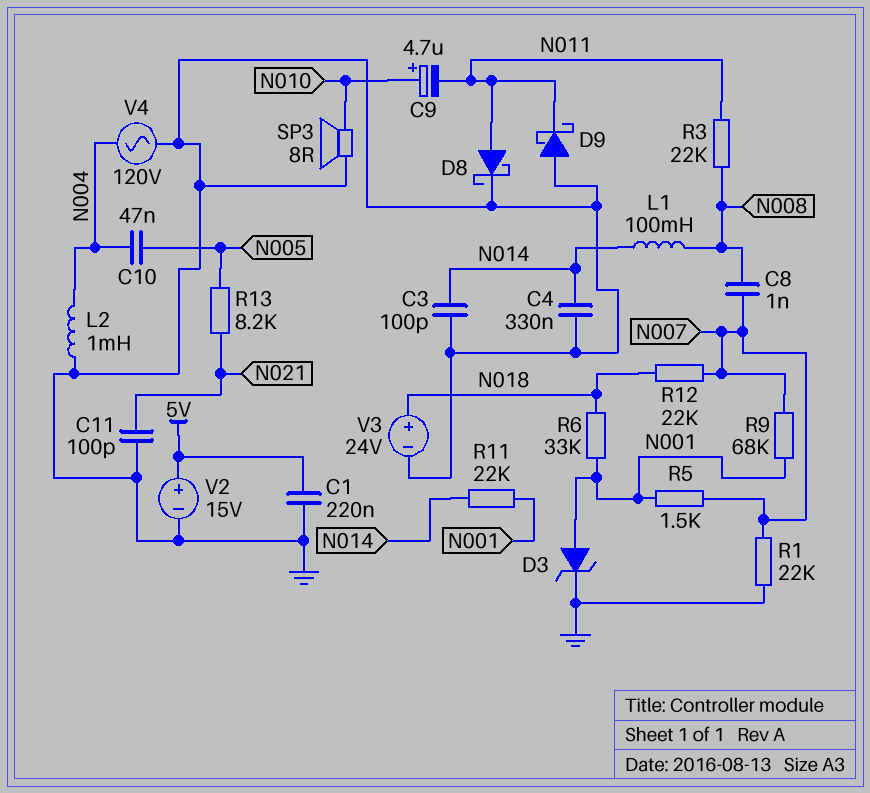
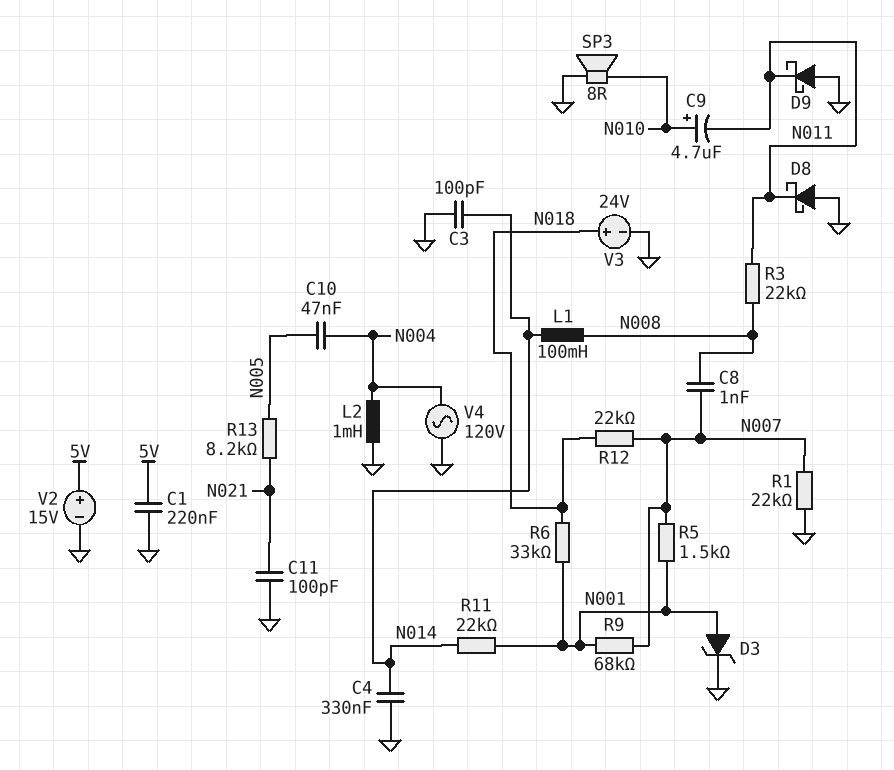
D8: schottky (A N011, K GND) -> schottky (A GND, K N011)

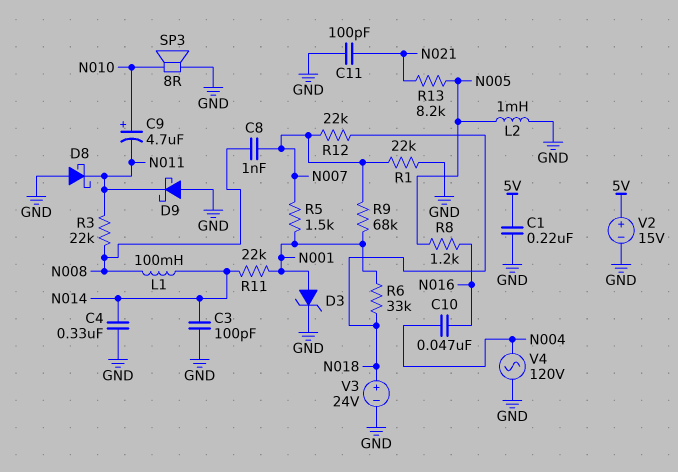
C10: 47nF (N004, N005) -> 47nF (N004, N016)
L2: 1mH (GND, N004) -> 1mH (GND, N005)
R8: none -> 1.2k (N005, N016)

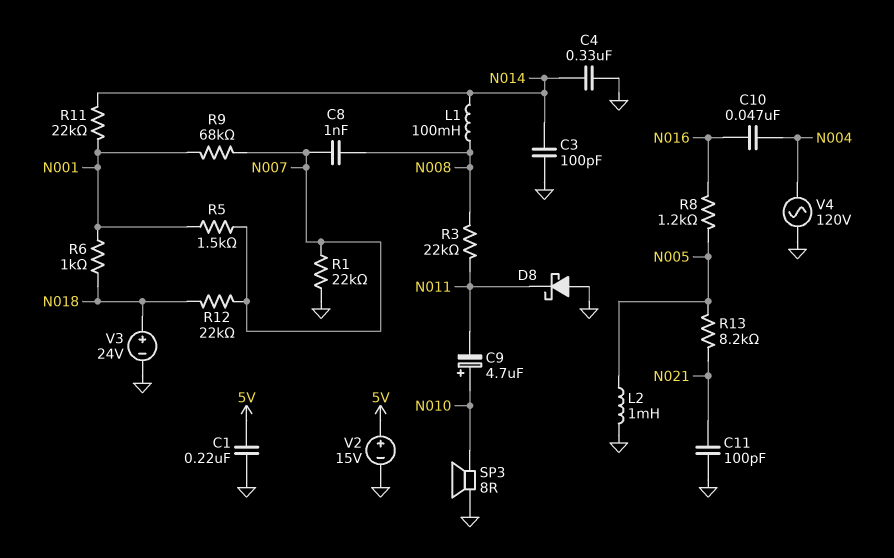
D3: zener (A N001, K GND) -> none
D9: schottky (A GND, K N011) -> none
R6: 33k (N001, N018) -> 1k (N001, N018)

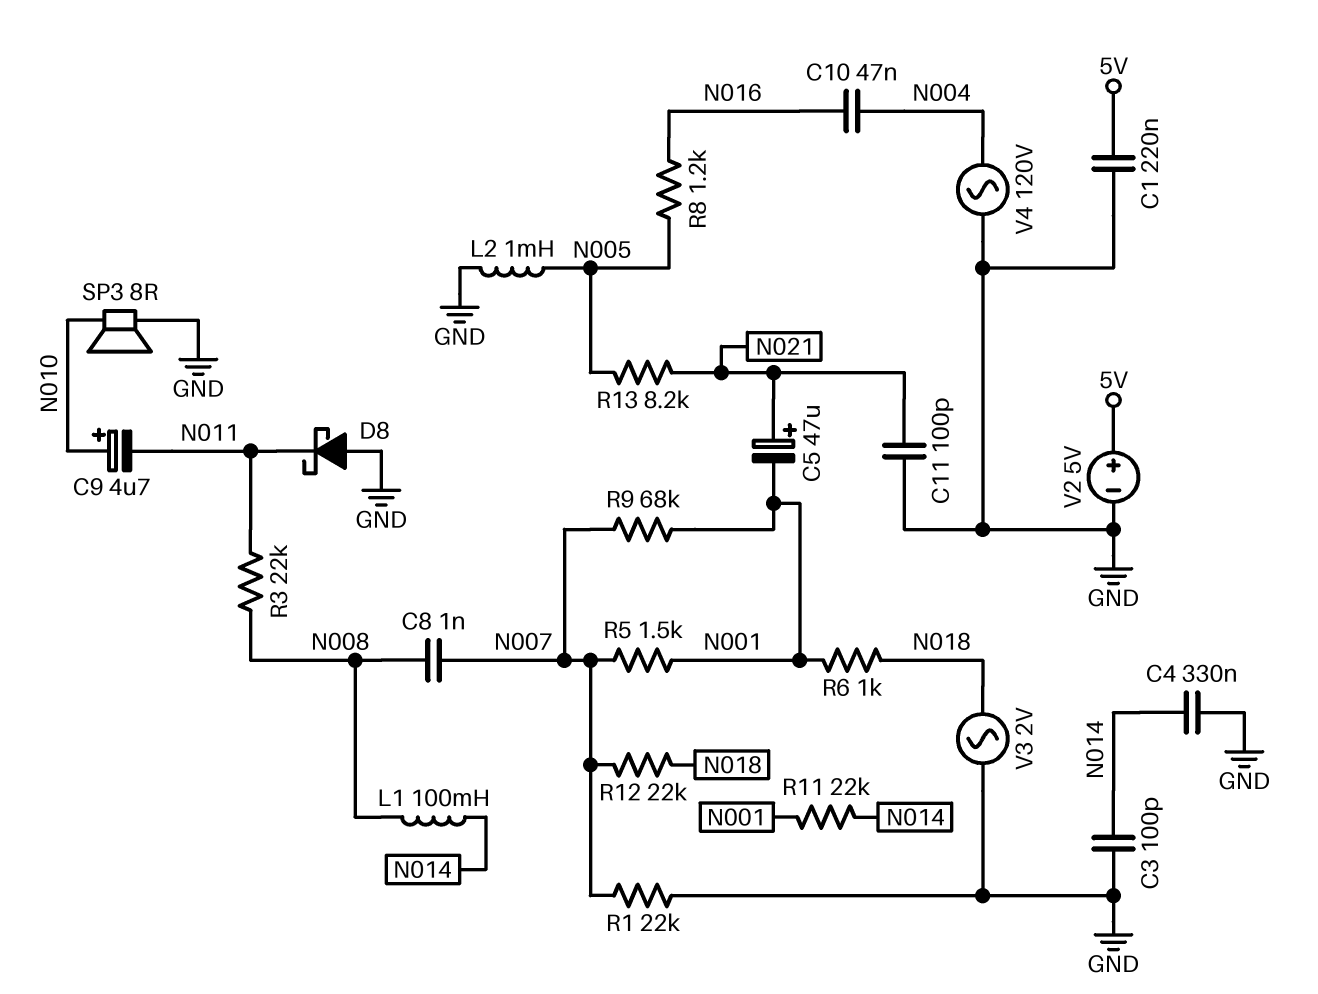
C5: none -> 47uF (plus N021, minus N001)
V2: 15V (plus 5V, minus GND) -> 5V (plus 5V, minus GND)
V3: 24V (plus N018, minus GND) -> AC 2V (GND, N018)

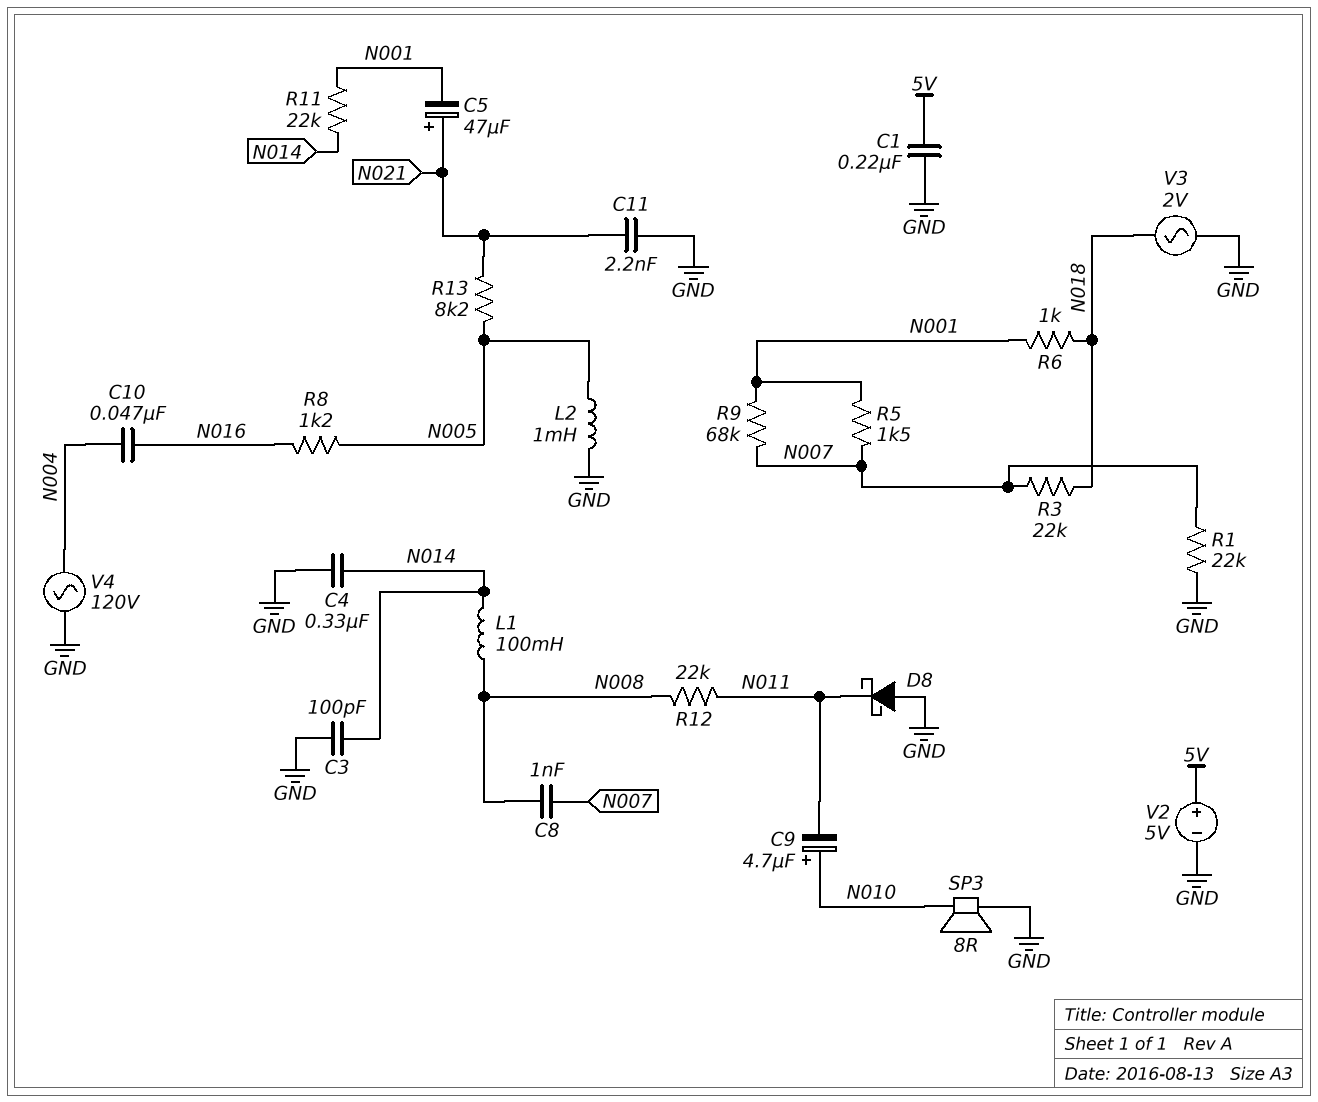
C11: 100pF (GND, N021) -> 2.2nF (GND, N021)
R3: 22k (N008, N011) -> 22k (N007, N018)
R12: 22k (N007, N018) -> 22k (N008, N011)

